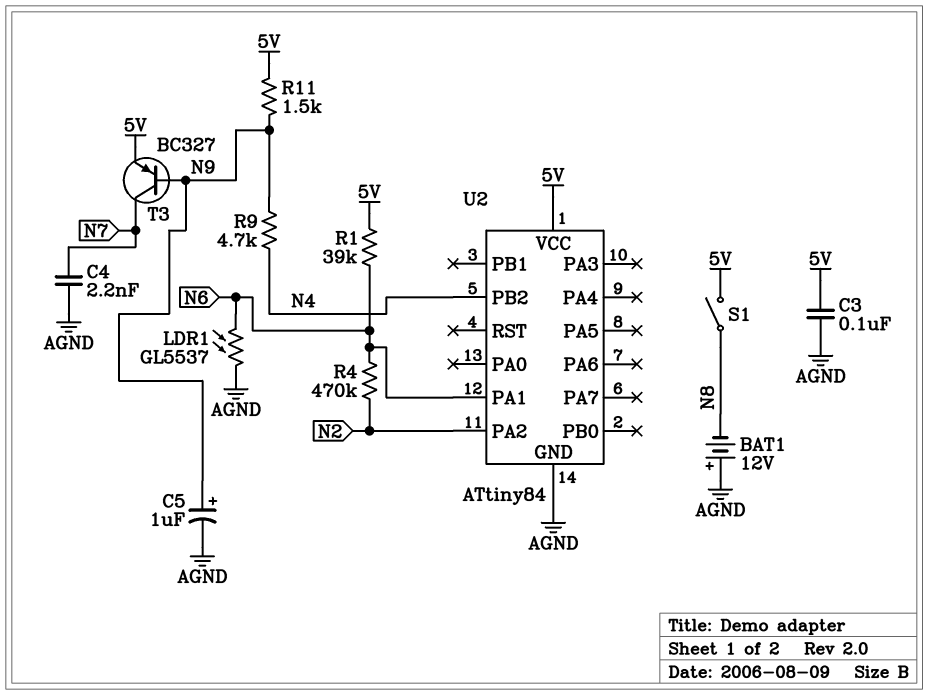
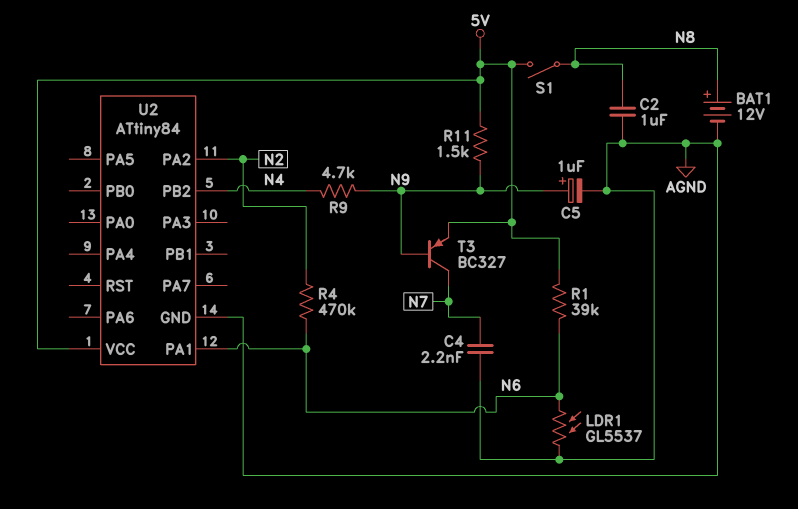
BAT1: 12V (plus AGND, minus N8) -> 12V (plus N8, minus AGND)
C2: none -> 1uF (AGND, N8)
C3: 100nF (5V, AGND) -> none

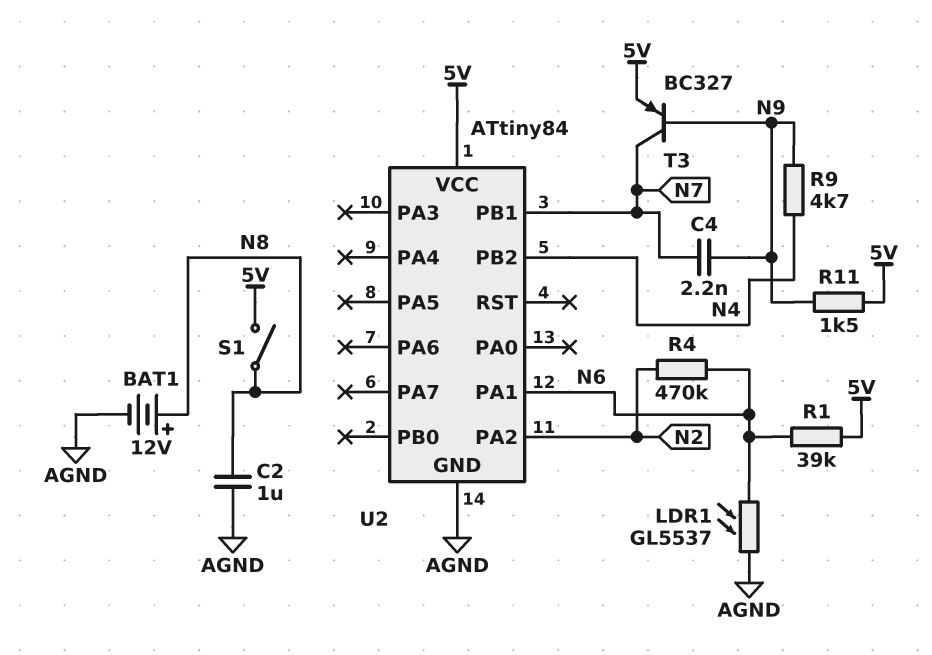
C4: 2.2nF (AGND, N7) -> 2.2nF (N7, N9)
C5: 1uF (plus N9, minus AGND) -> none
U2 pin PB1: none -> N7

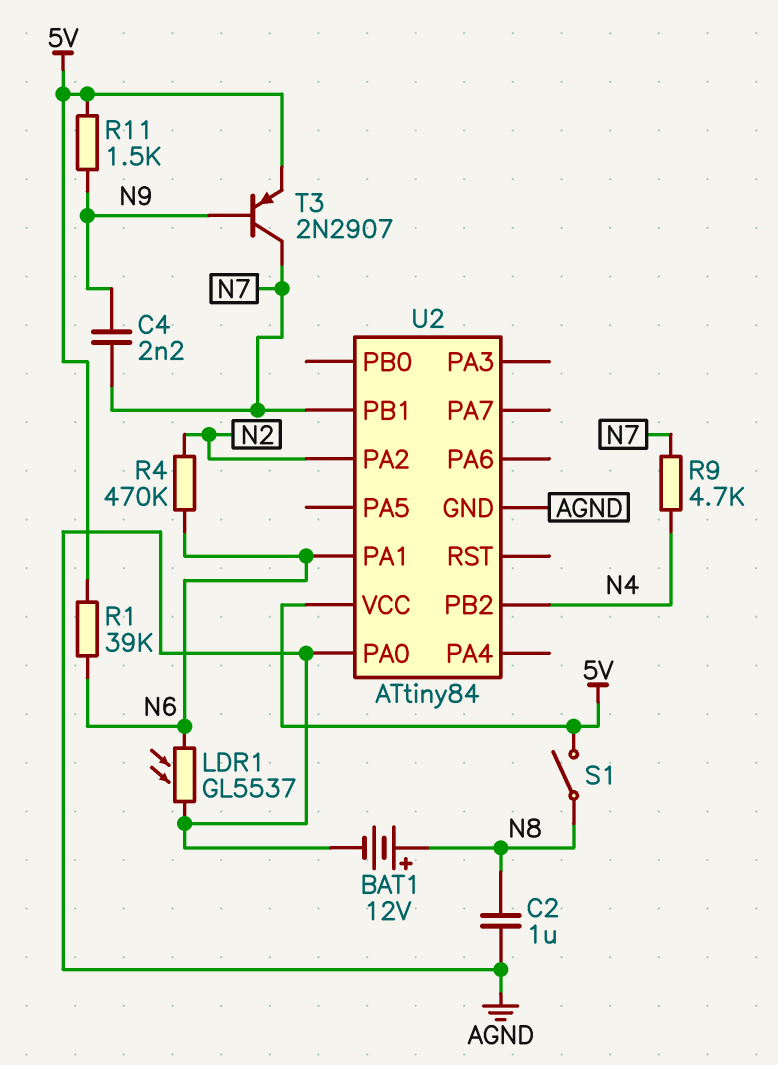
R9: 4.7k (N4, N9) -> 4.7k (N4, N7)
T3: PNP BC327 (B N9, C N7, E 5V) -> PNP 2N2907 (B N9, C N7, E 5V)
U2 pin PA0: none -> AGND

